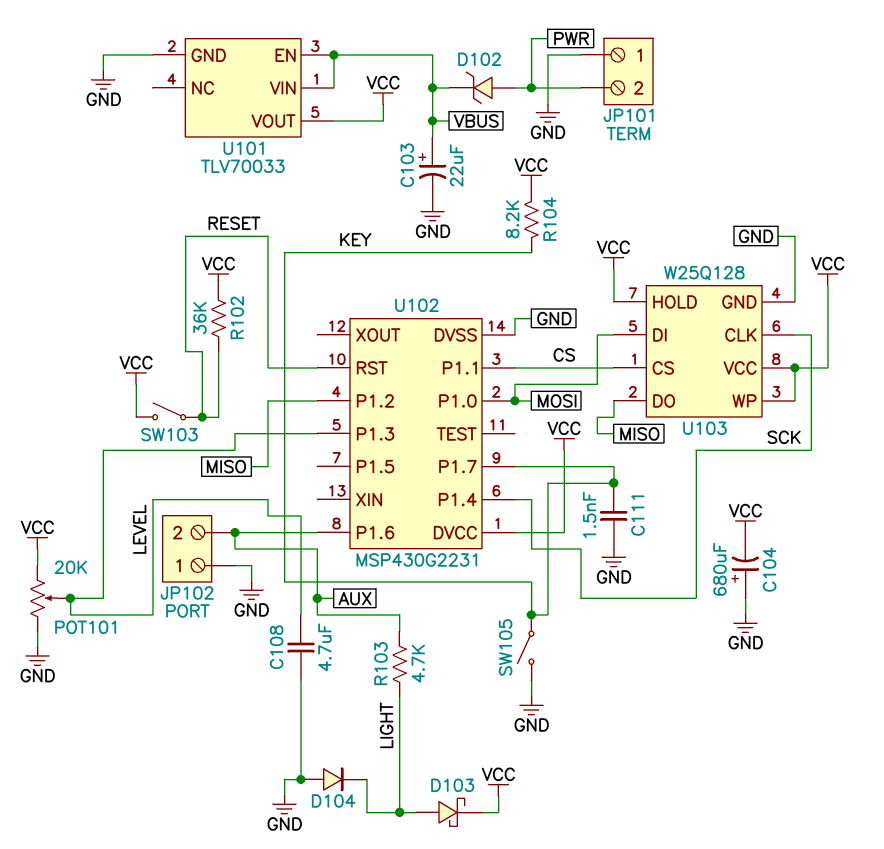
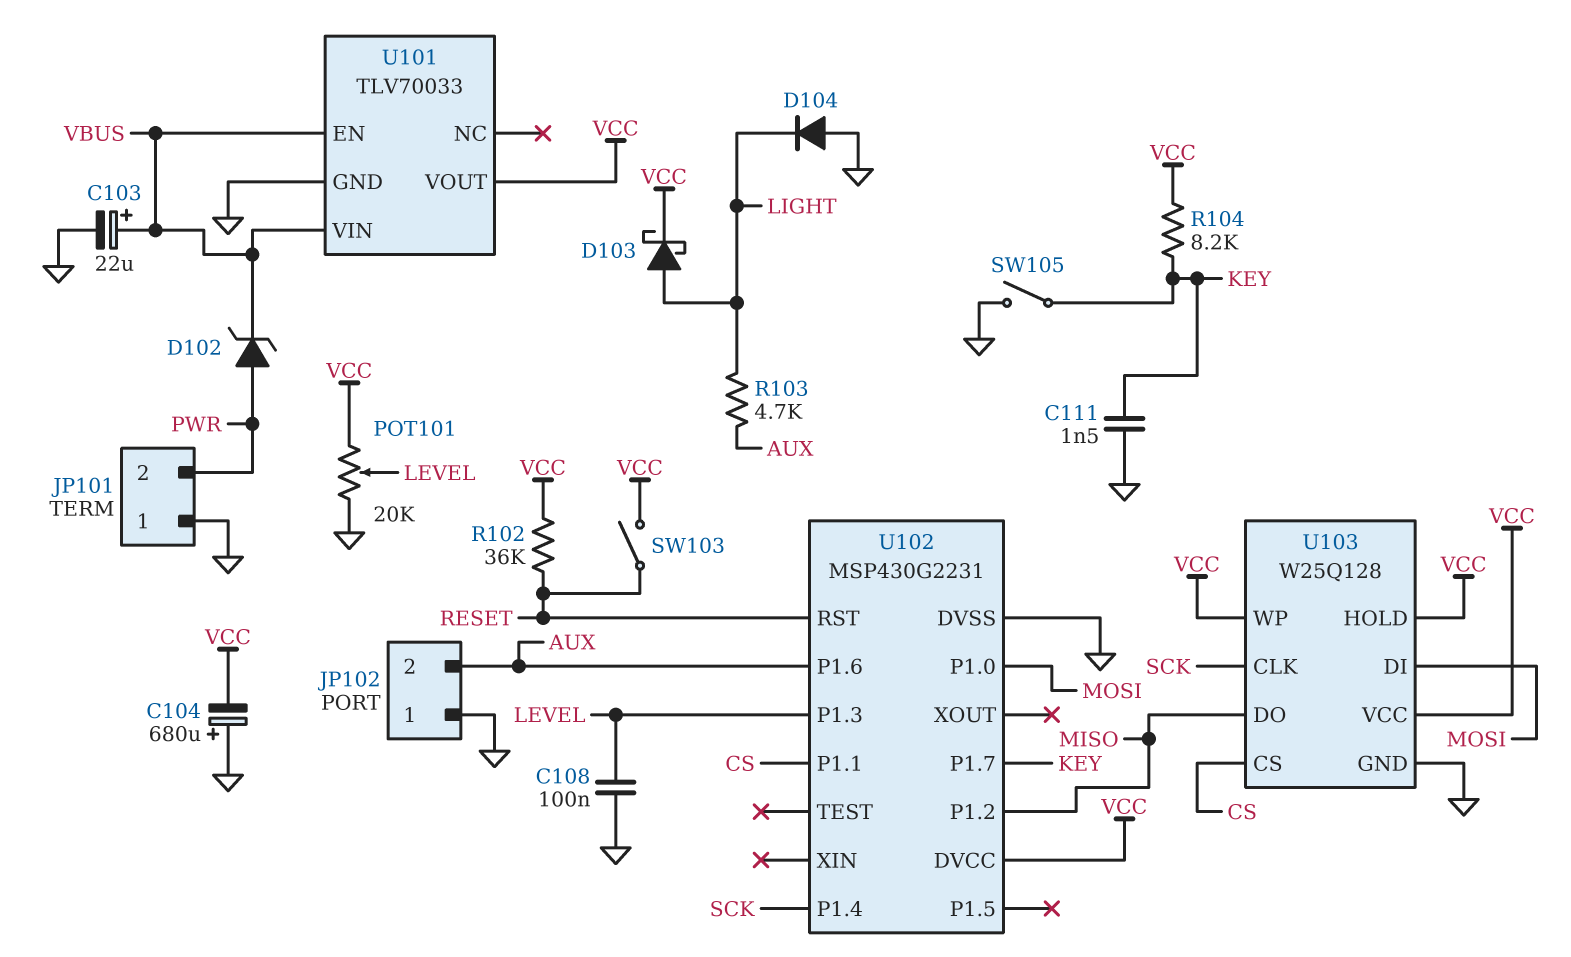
C108: 4.7uF (GND, LEVEL) -> 100nF (GND, LEVEL)

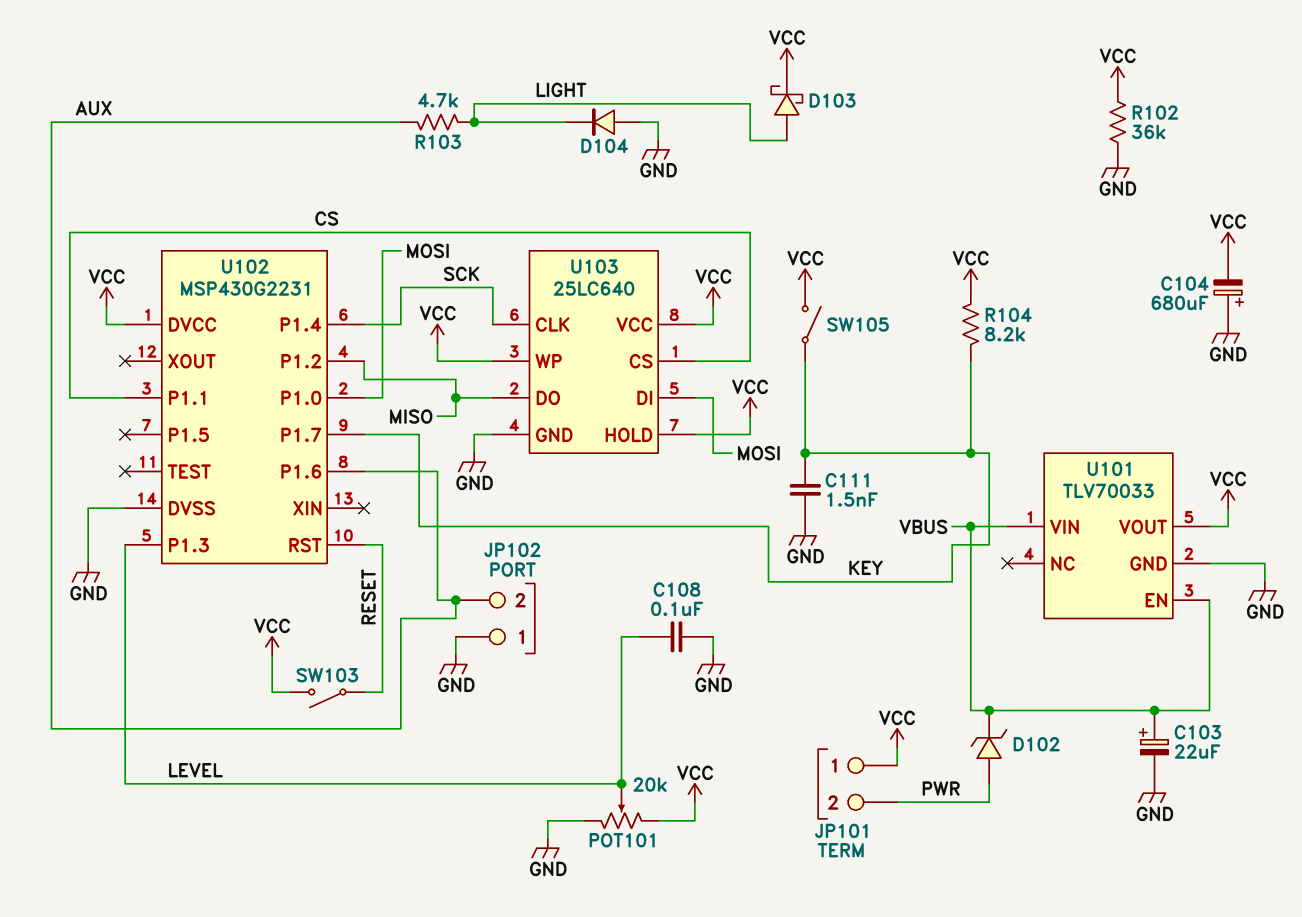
JP101 pin 1: GND -> VCC
R102: 36k (RESET, VCC) -> 36k (GND, VCC)
SW105: switch (GND, KEY) -> switch (KEY, VCC)
U103: W25Q128 -> 25LC640

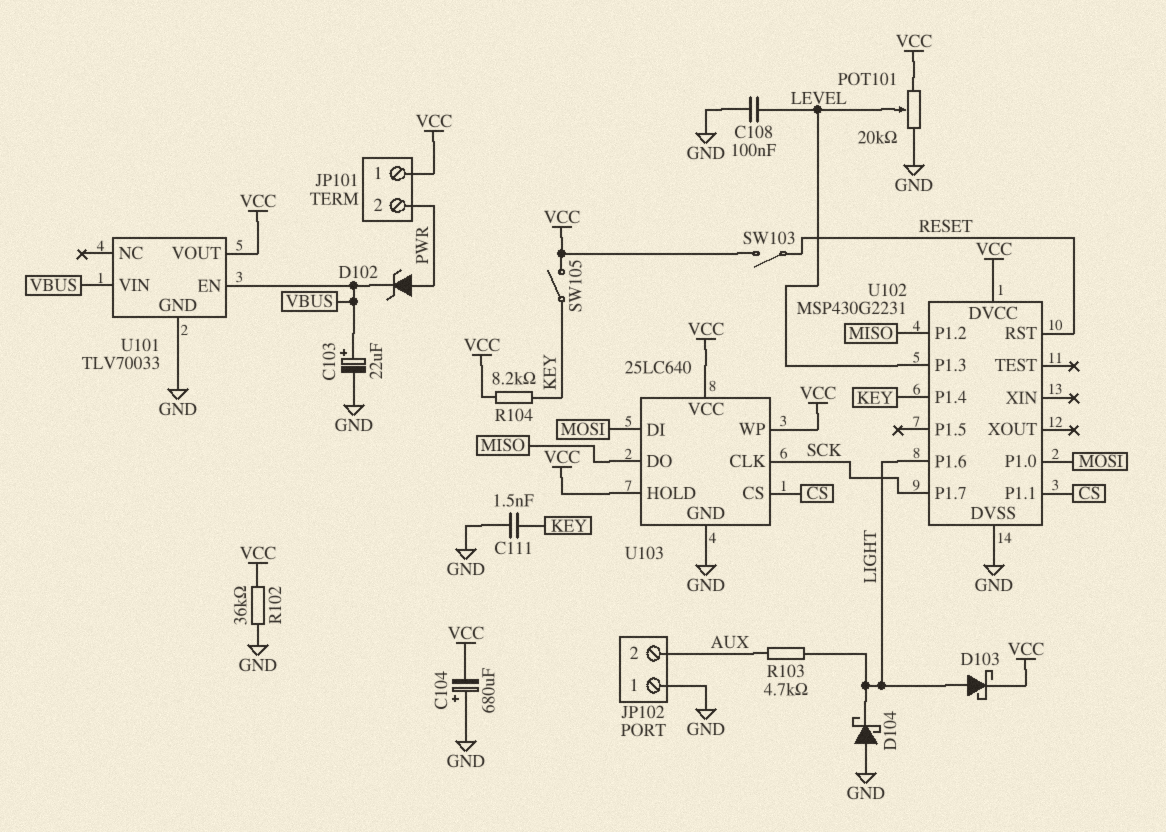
D104: diode (A GND, K LIGHT) -> schottky (A GND, K LIGHT)
U102 pin P1.4: SCK -> KEY
U102 pin P1.6: AUX -> LIGHT
U102 pin P1.7: KEY -> SCK

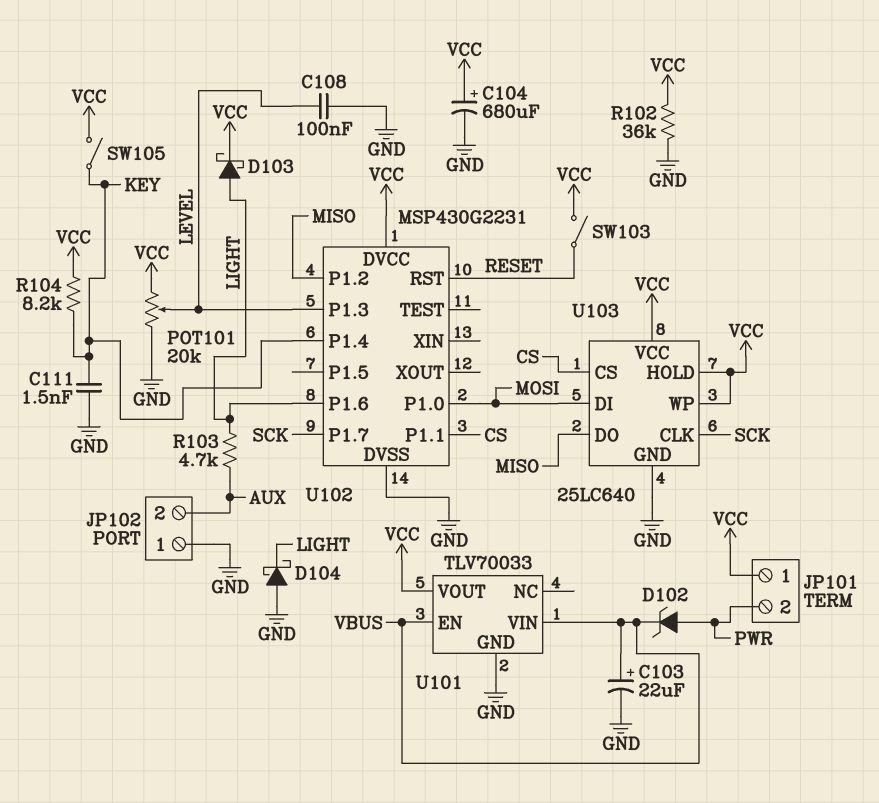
C104: 680uF (plus GND, minus VCC) -> 680uF (plus VCC, minus GND)

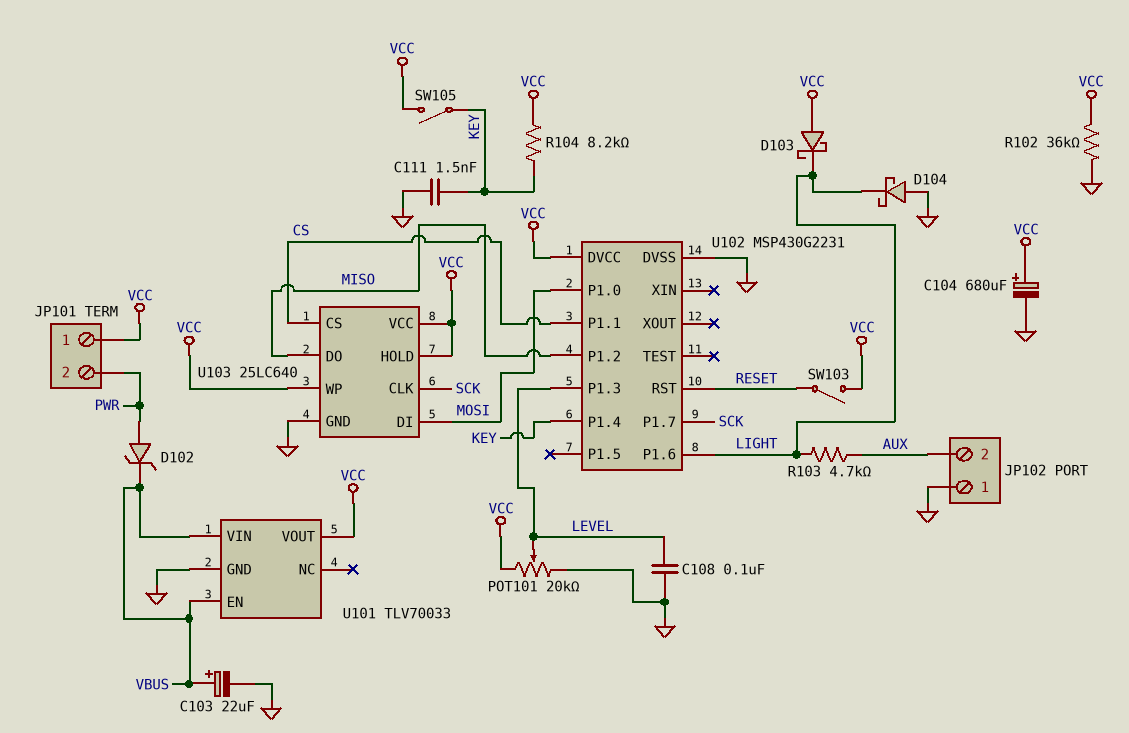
D103: schottky (A LIGHT, K VCC) -> schottky (A VCC, K LIGHT)

